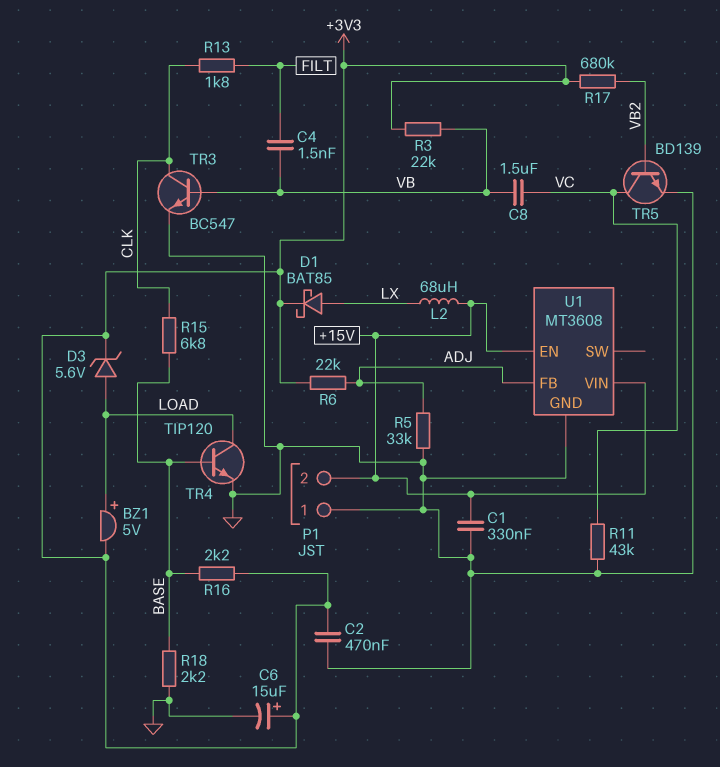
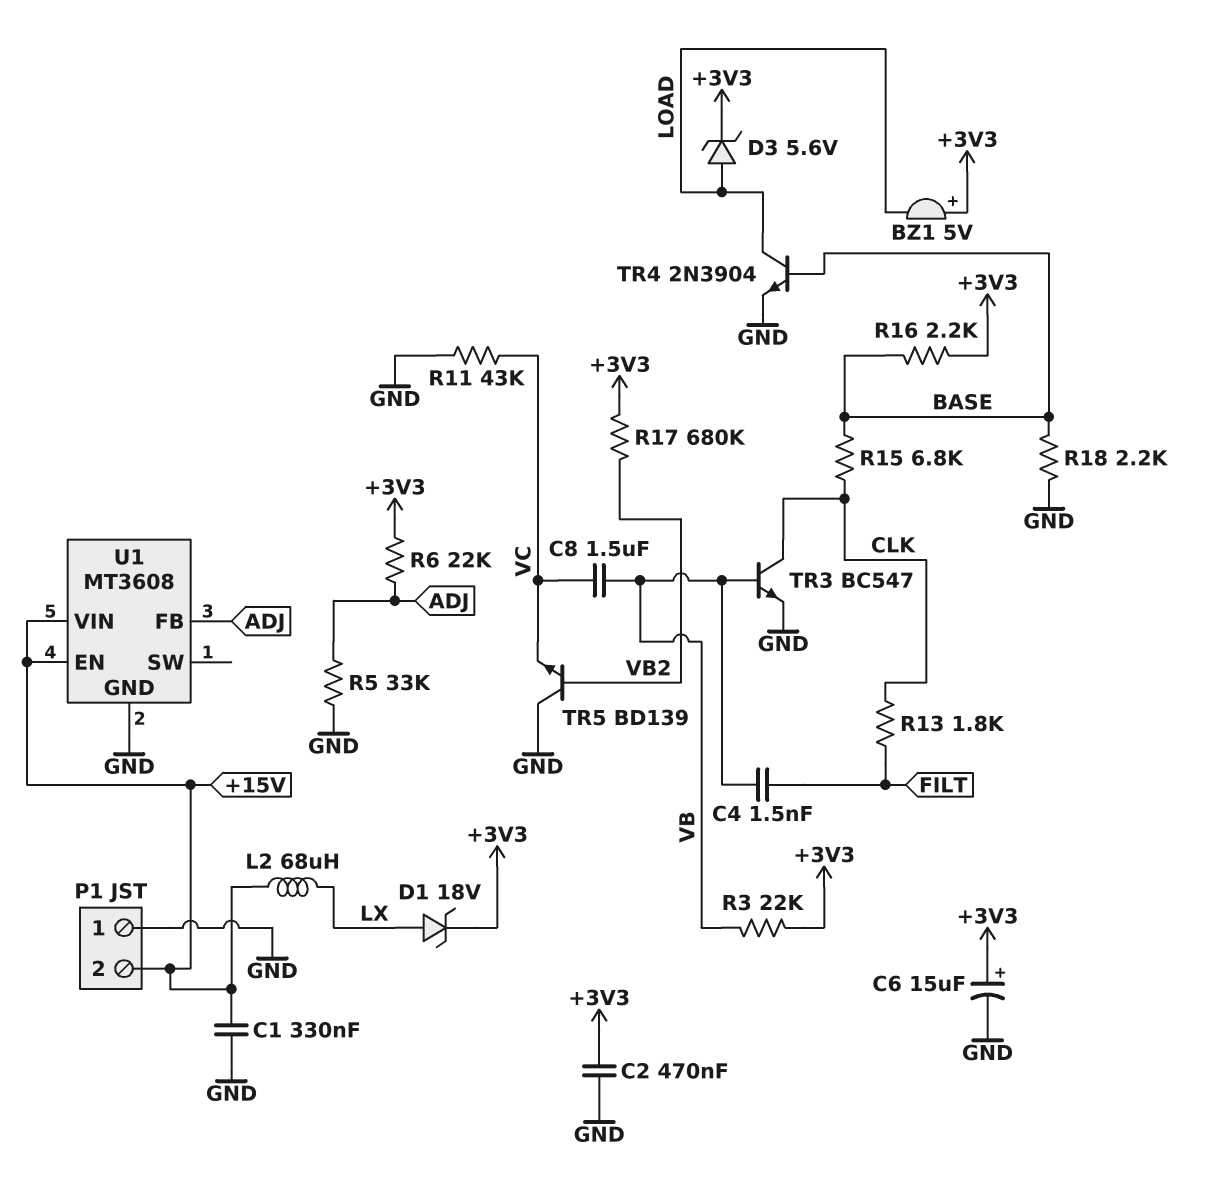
BZ1: buzzer 5V (plus LOAD, minus +3V3) -> buzzer 5V (plus +3V3, minus LOAD)
D1: schottky BAT85 (A LX, K +3V3) -> zener 18V (A LX, K +3V3)
TR4: NPN TIP120 (B BASE, C LOAD, E GND) -> NPN 2N3904 (B BASE, C LOAD, E GND)
TR5: NPN BD139 (B VB2, C VC, E GND) -> NPN BD139 (B VB2, C GND, E VC)

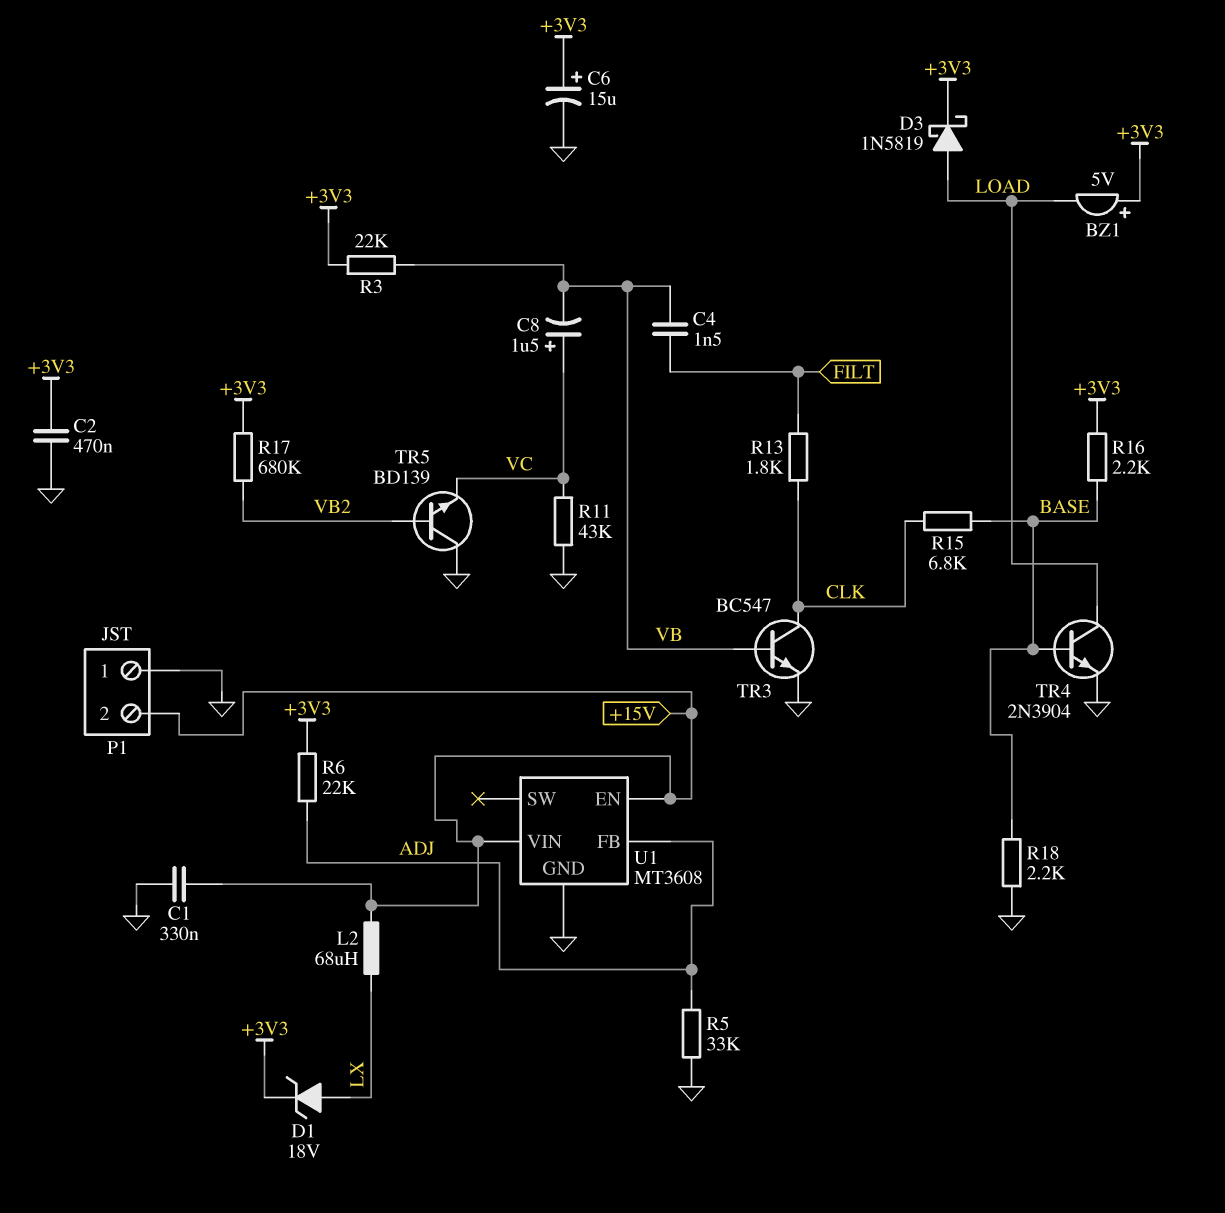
C8: 1.5uF (VB, VC) -> 1.5uF (plus VC, minus VB)
D3: zener 5.6V (A LOAD, K +3V3) -> schottky 1N5819 (A LOAD, K +3V3)

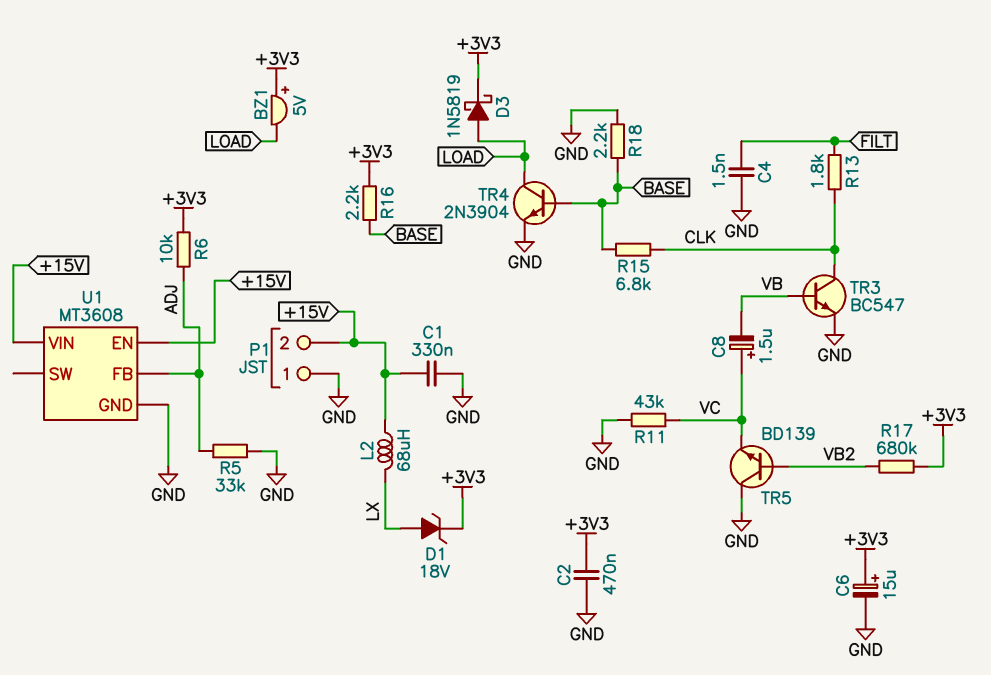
C4: 1.5nF (FILT, VB) -> 1.5nF (FILT, GND)
R3: 22k (+3V3, VB) -> none
R6: 22k (+3V3, ADJ) -> 10k (+3V3, ADJ)

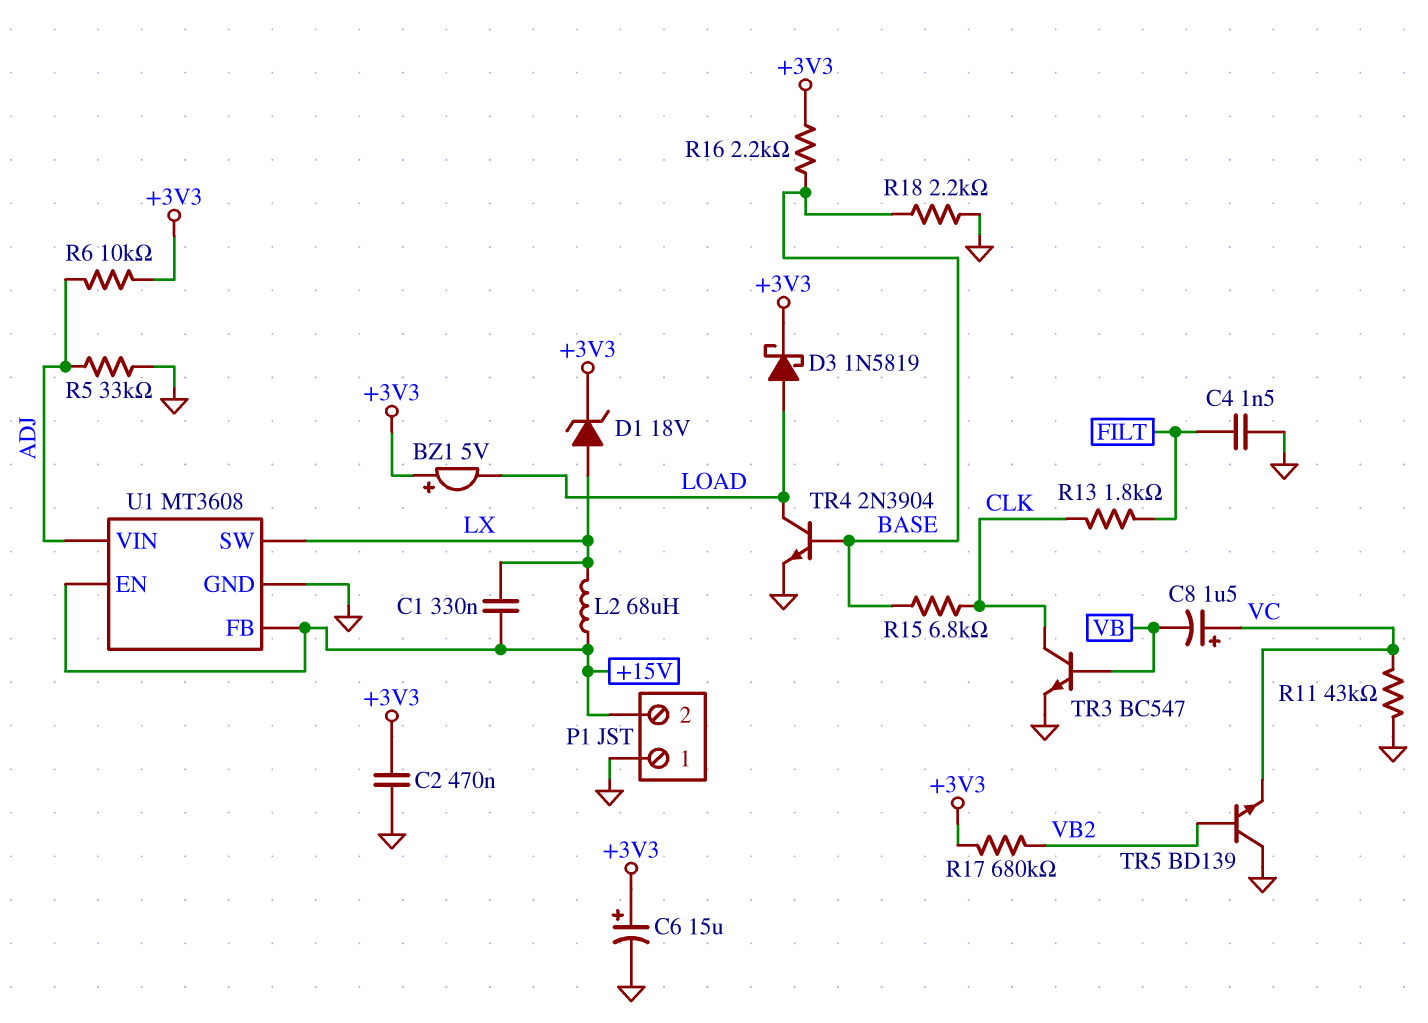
C1: 330nF (+15V, GND) -> 330nF (+15V, LX)
U1 pin FB: ADJ -> +15V
U1 pin SW: none -> LX
U1 pin VIN: +15V -> ADJ

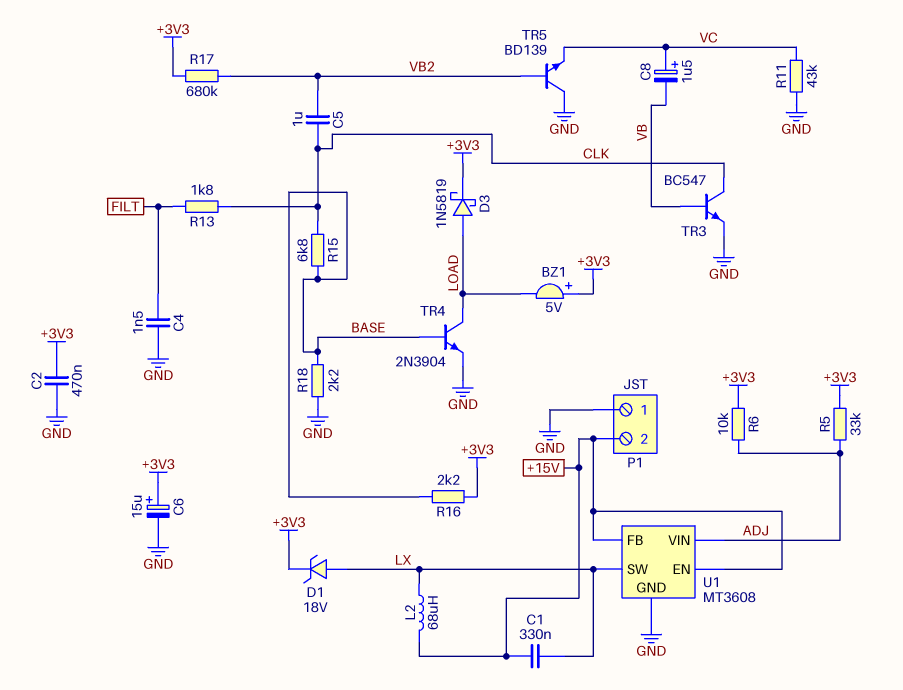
C5: none -> 1uF (CLK, VB2)
R5: 33k (ADJ, GND) -> 33k (+3V3, ADJ)

